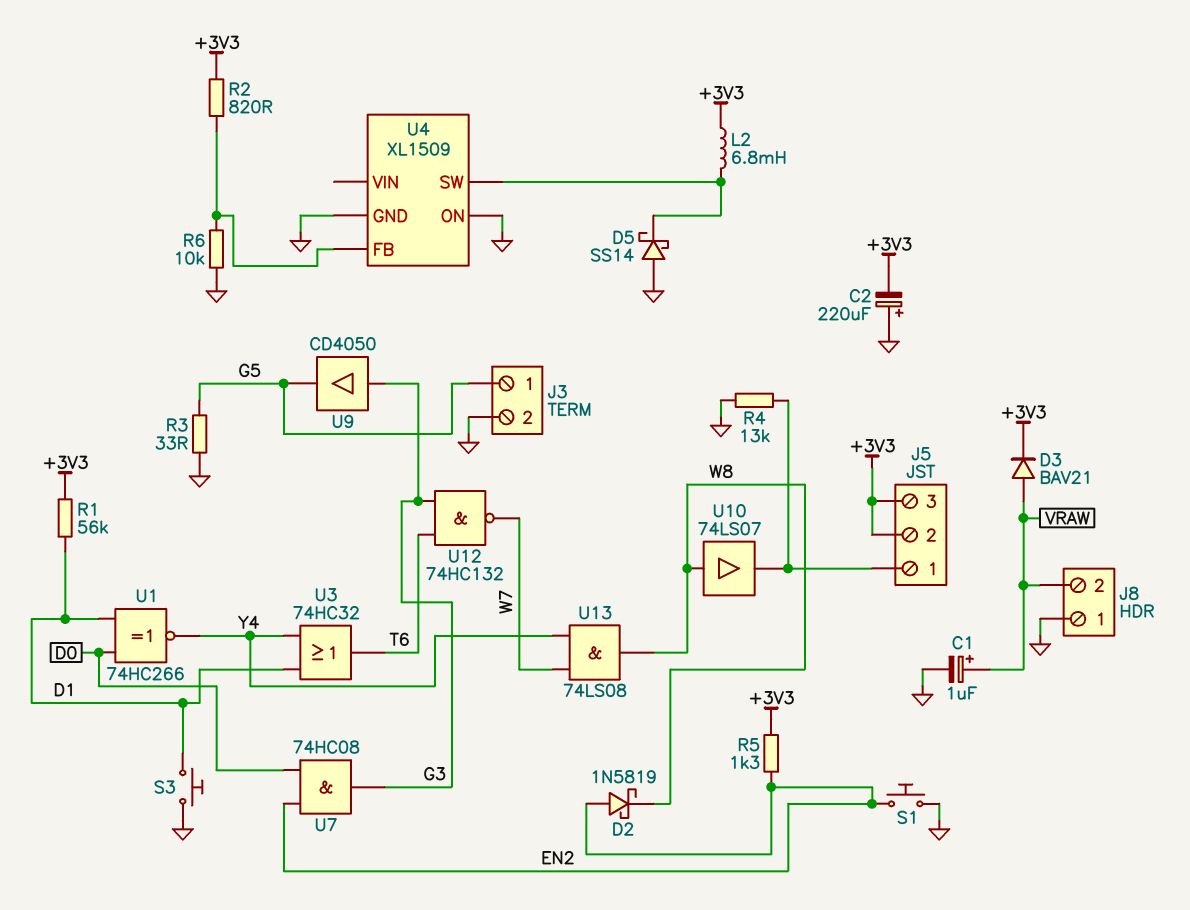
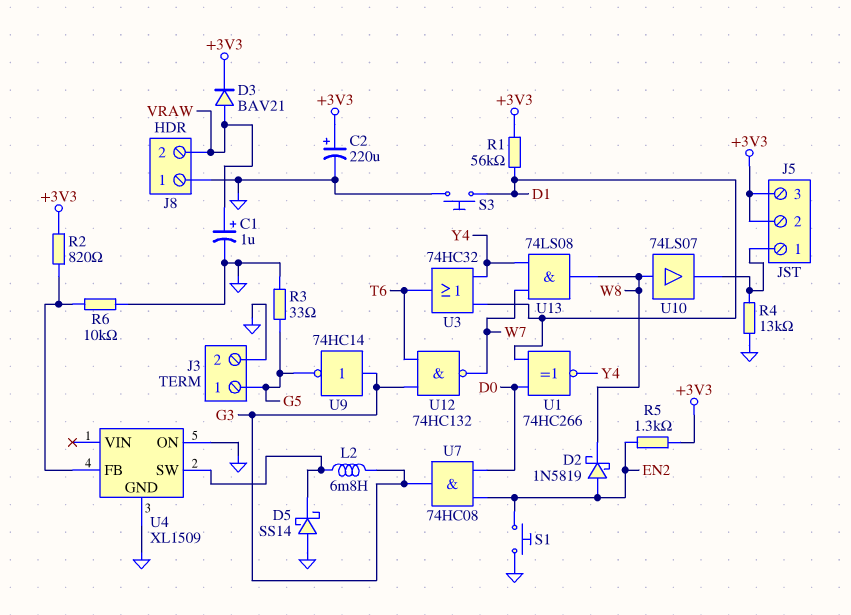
C2: 220uF (plus GND, minus +3V3) -> 220uF (plus +3V3, minus GND)
L2: 6.8mH (+3V3, U4/SW) -> 6.8mH (G3, U4/SW)
U9: buffer CD4050 (in G3, out G5) -> NOT 74HC14 (in G3, out G5)

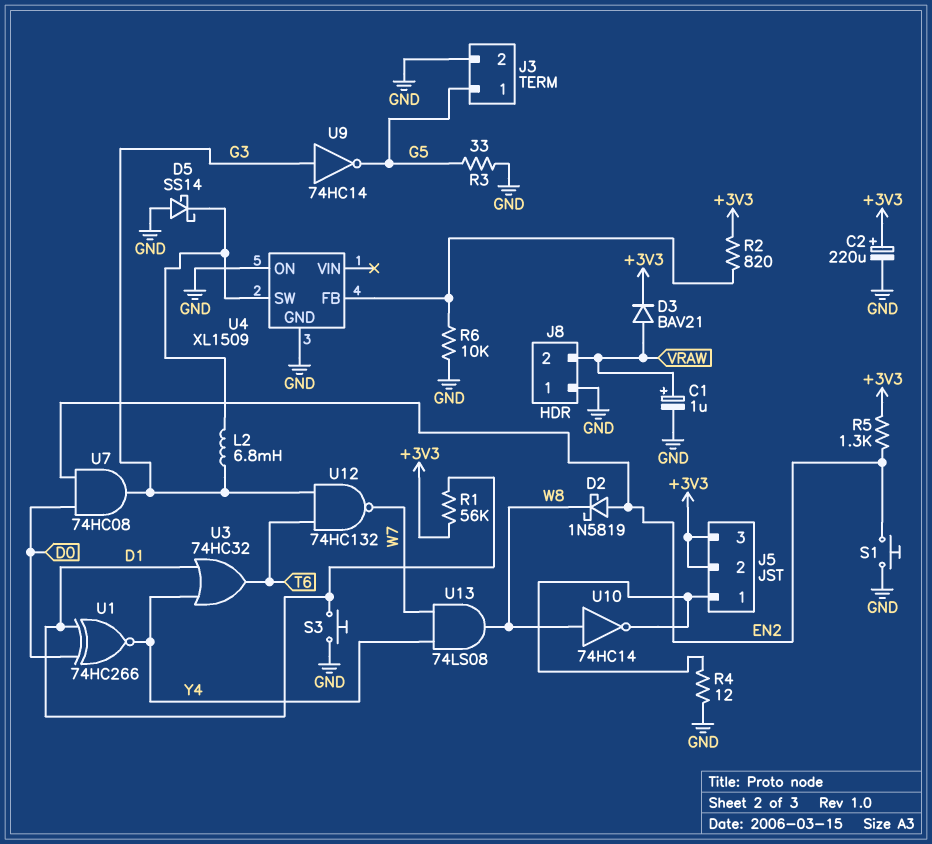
R4: 13k (GND, J5/1) -> 12 (GND, J5/1)
U10: buffer 74LS07 (in W8, out J5/1) -> NOT 74HC14 (in W8, out J5/1)

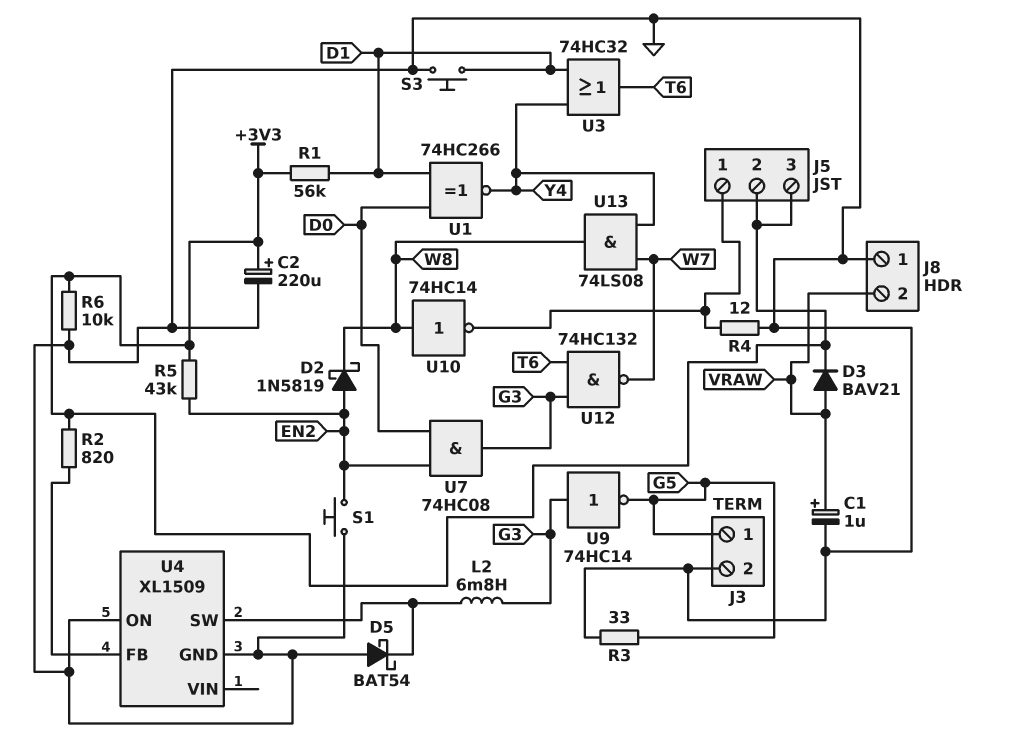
D5: schottky SS14 (A GND, K U4/SW) -> schottky BAT54 (A GND, K U4/SW)
R5: 1.3k (+3V3, EN2) -> 43k (+3V3, EN2)
R6: 10k (GND, U4/FB) -> 10k (+3V3, GND)

